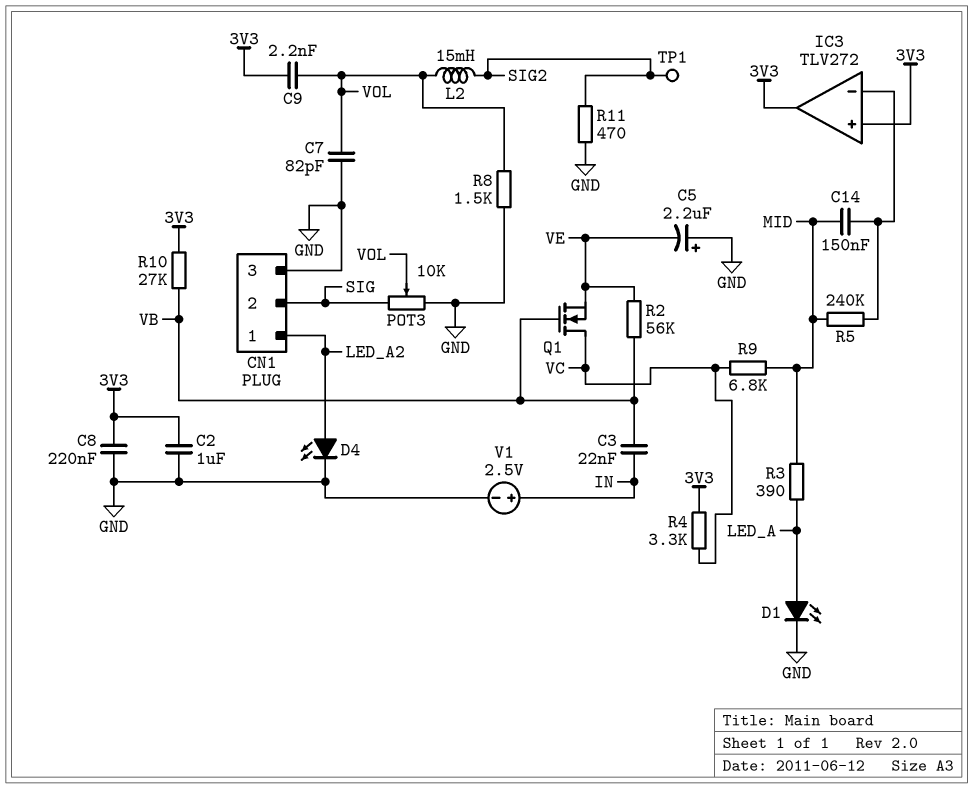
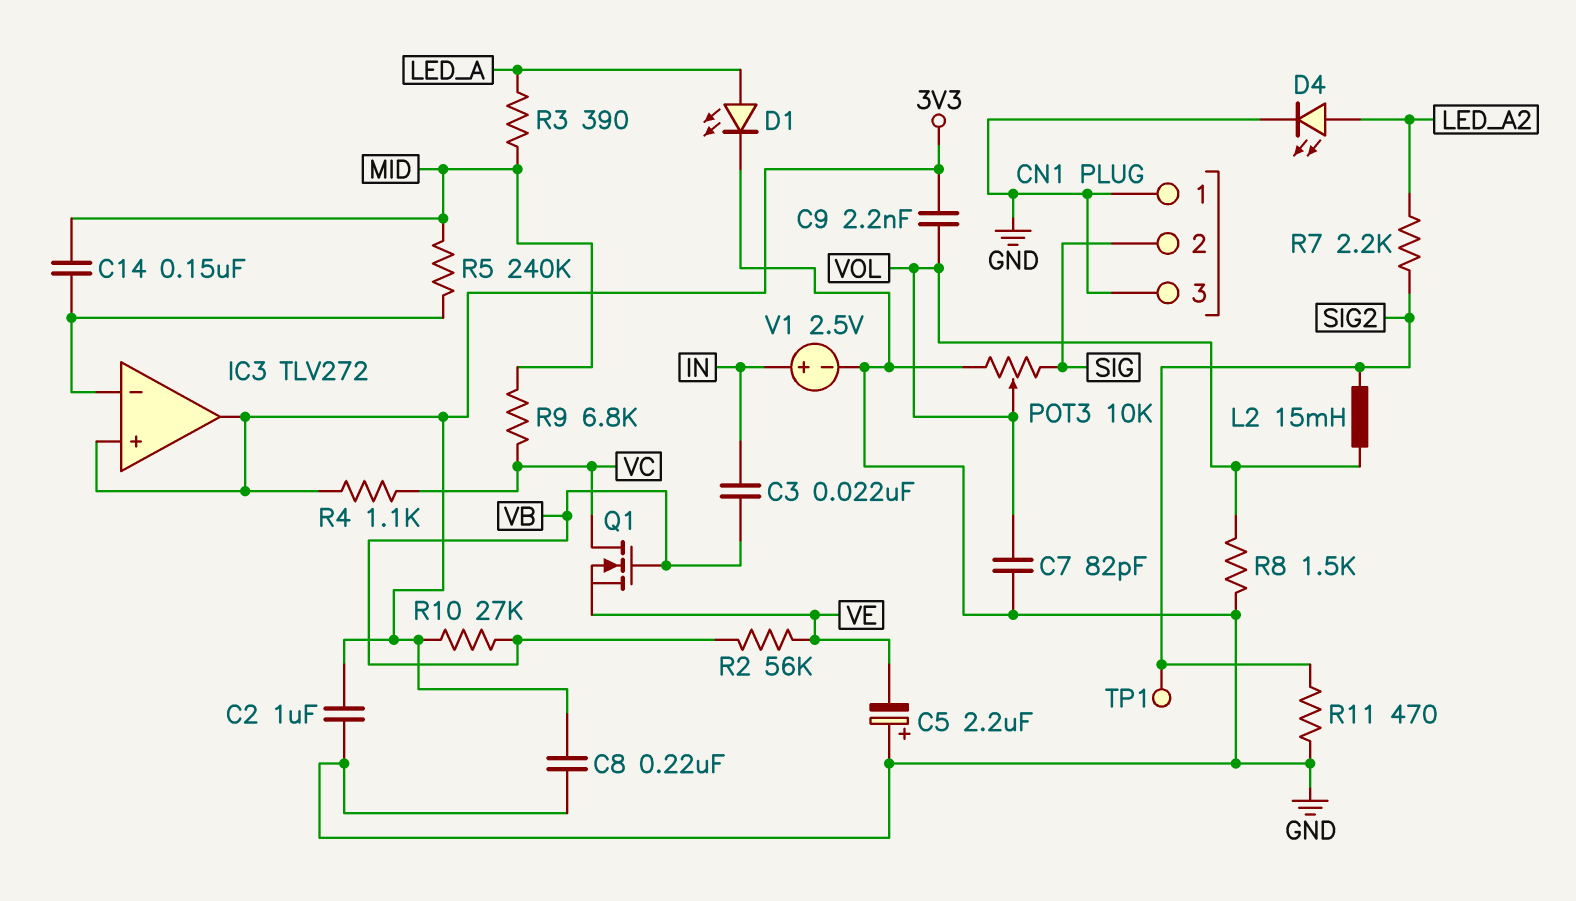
CN1 pin 1: LED_A2 -> GND
R4: 3.3k (3V3, VC) -> 1.1k (3V3, VC)
R7: none -> 2.2k (LED_A2, SIG2)

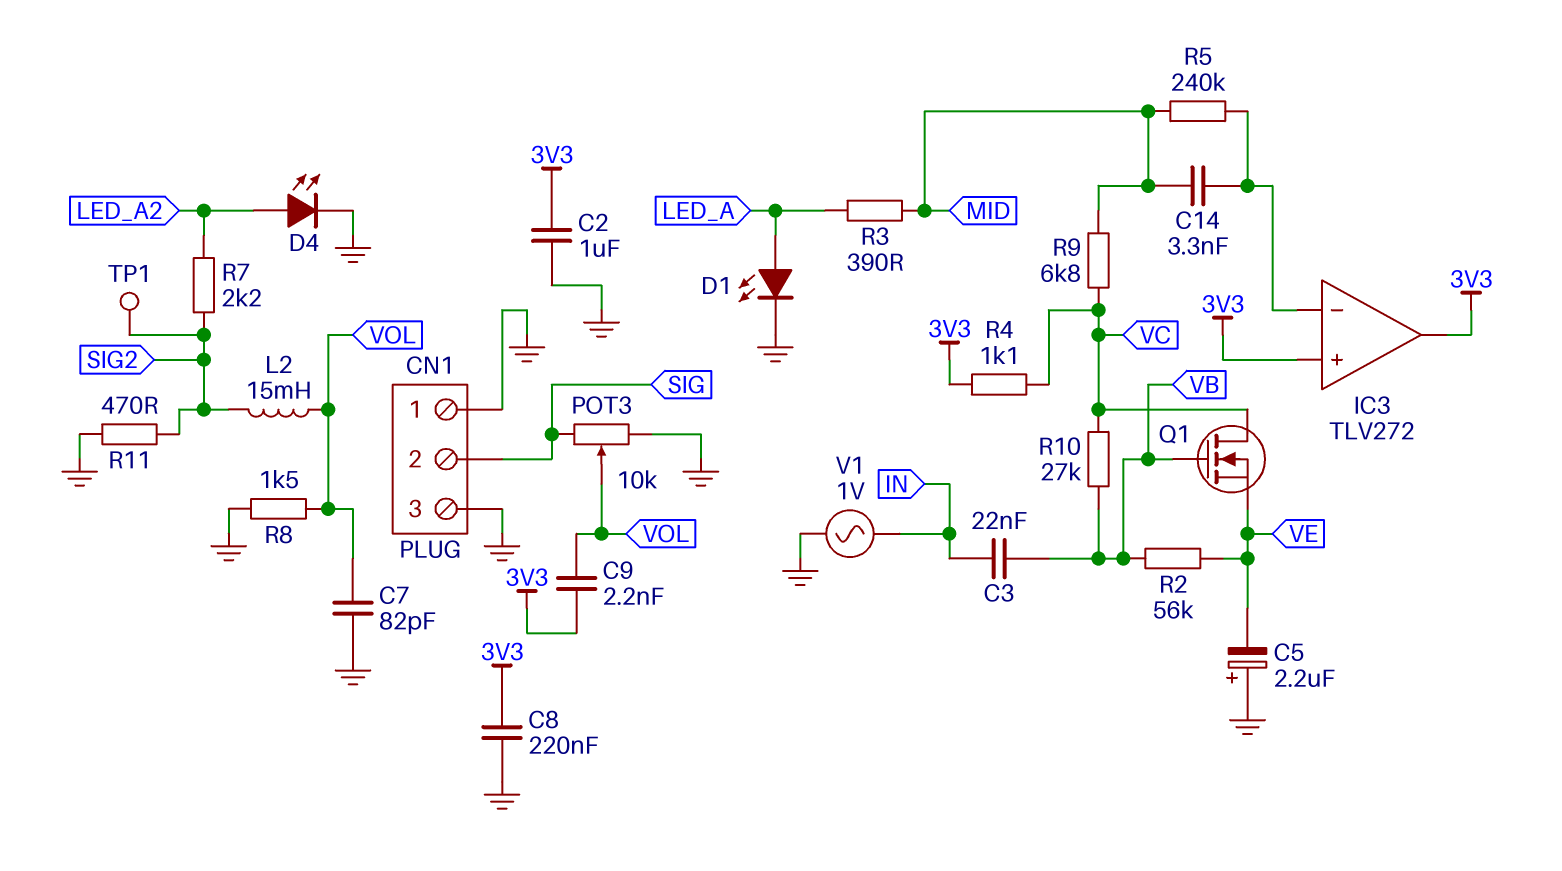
C14: 150nF (IC3/in-, MID) -> 3.3nF (IC3/in-, MID)
R10: 27k (3V3, VB) -> 27k (VB, VC)
V1: 2.5V (plus IN, minus GND) -> AC 1V (GND, IN)

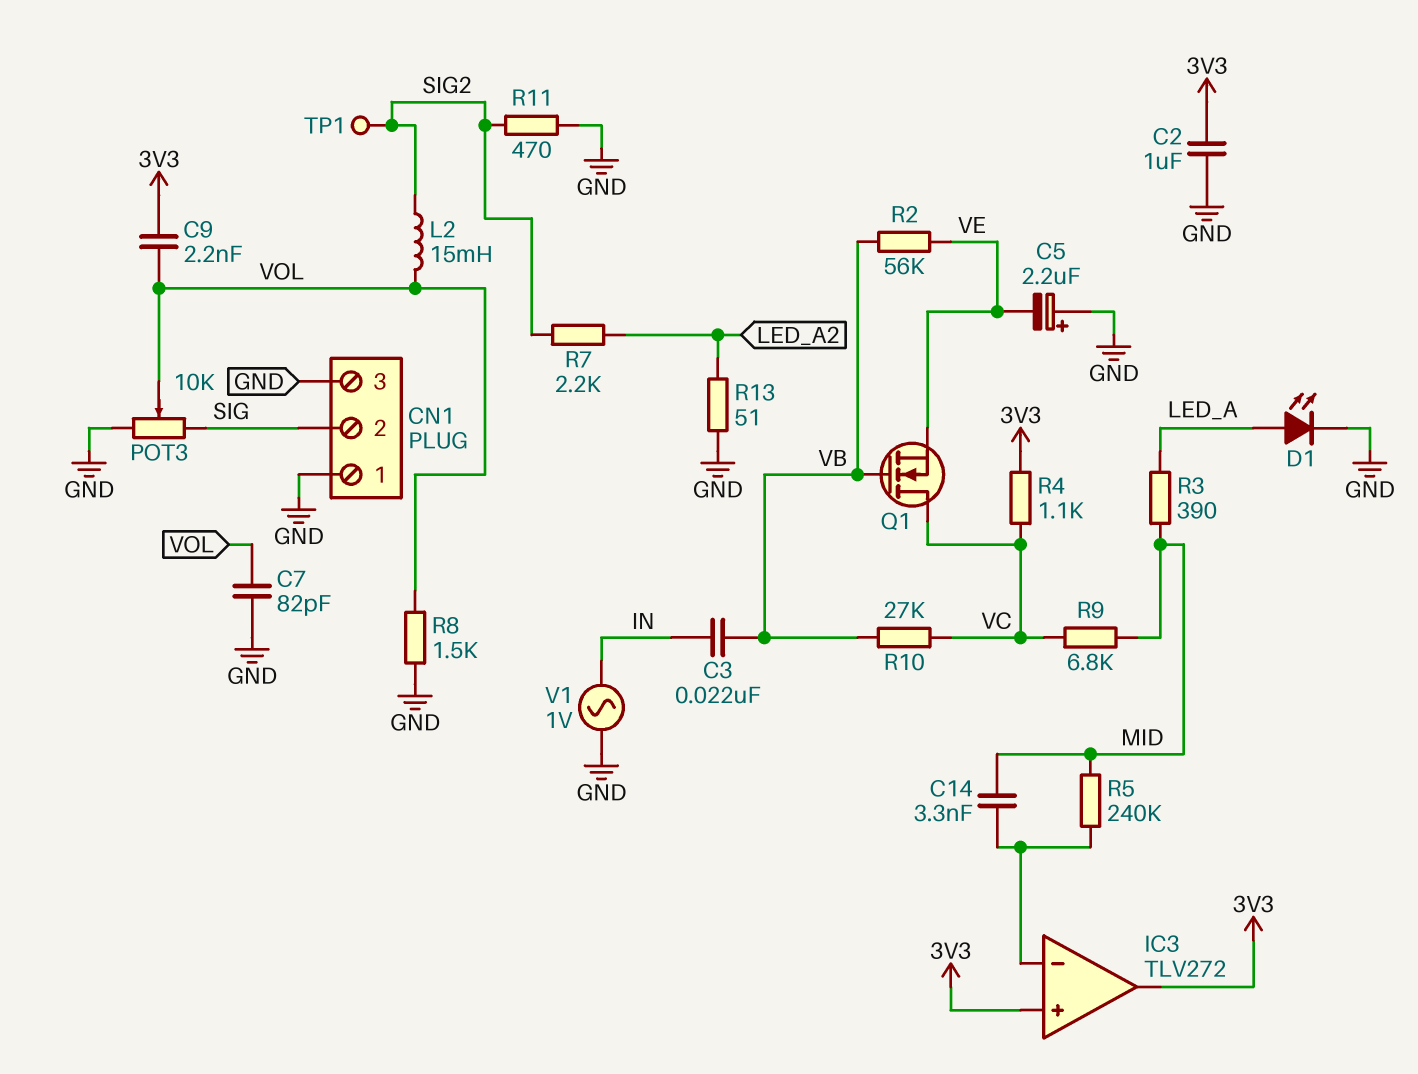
C8: 220nF (3V3, GND) -> none
D4: LED (A LED_A2, K GND) -> none
R13: none -> 51 (GND, LED_A2)

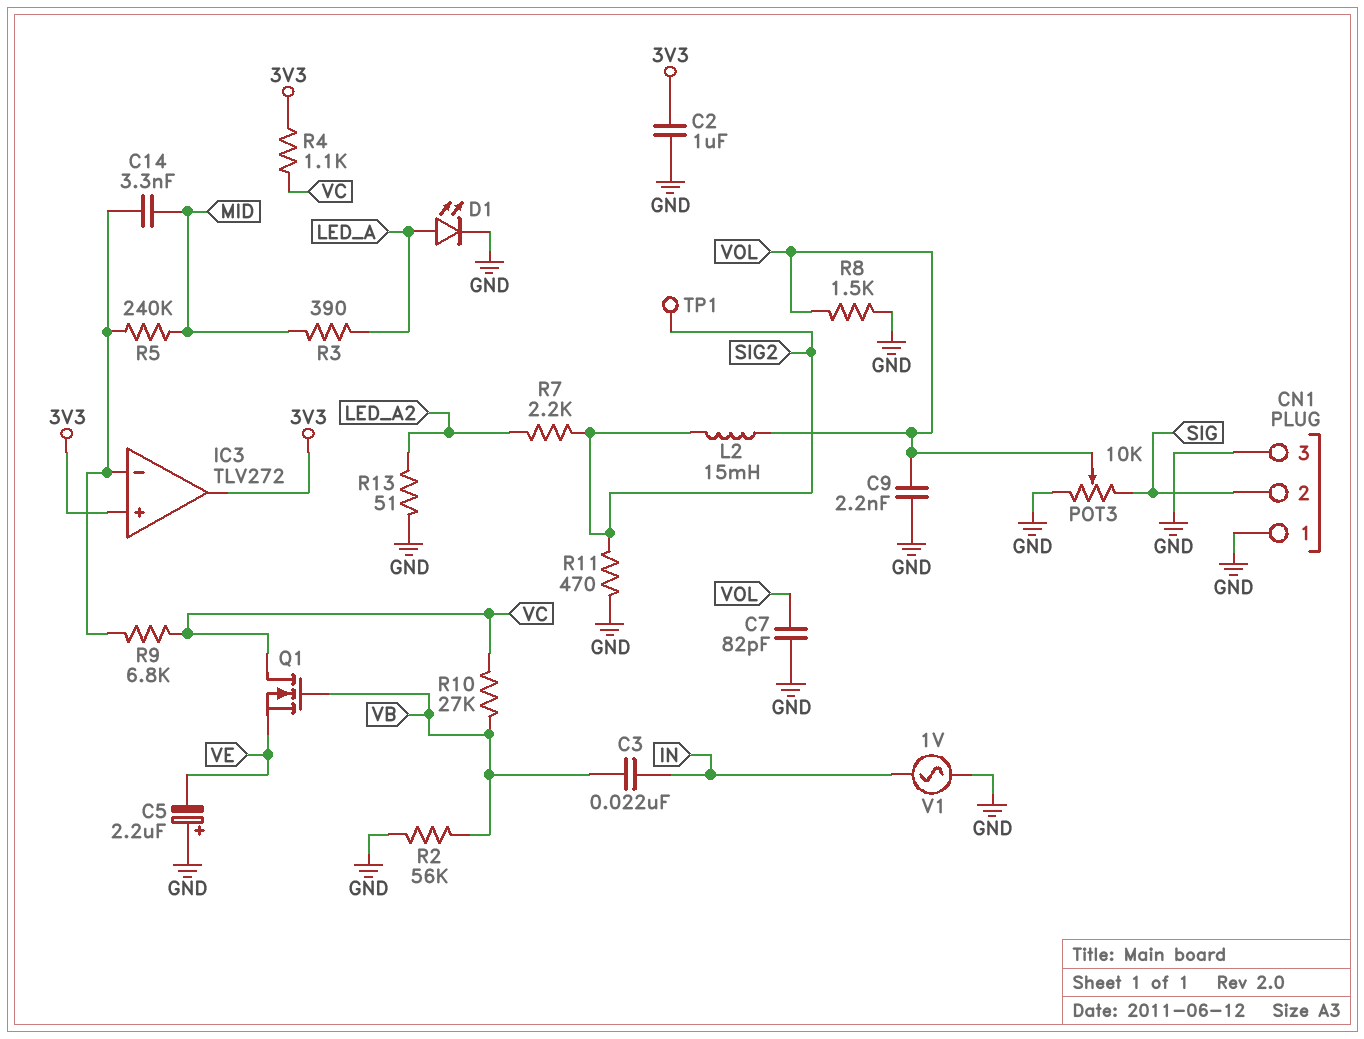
C9: 2.2nF (3V3, VOL) -> 2.2nF (GND, VOL)
R2: 56k (VB, VE) -> 56k (GND, VB)
R9: 6.8k (MID, VC) -> 6.8k (IC3/in-, VC)

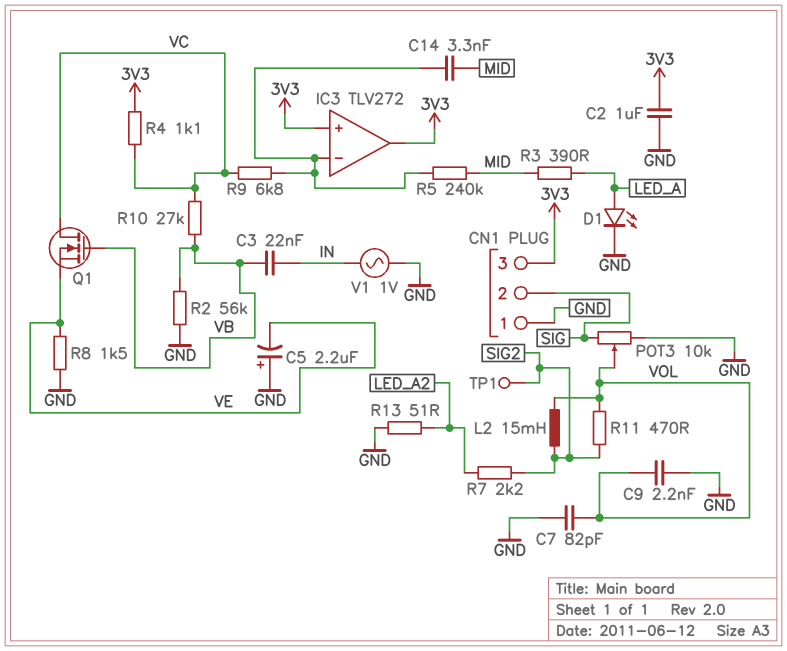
CN1 pin 3: GND -> 3V3
R8: 1.5k (GND, VOL) -> 1.5k (GND, VE)
R11: 470 (GND, SIG2) -> 470 (SIG2, VOL)

